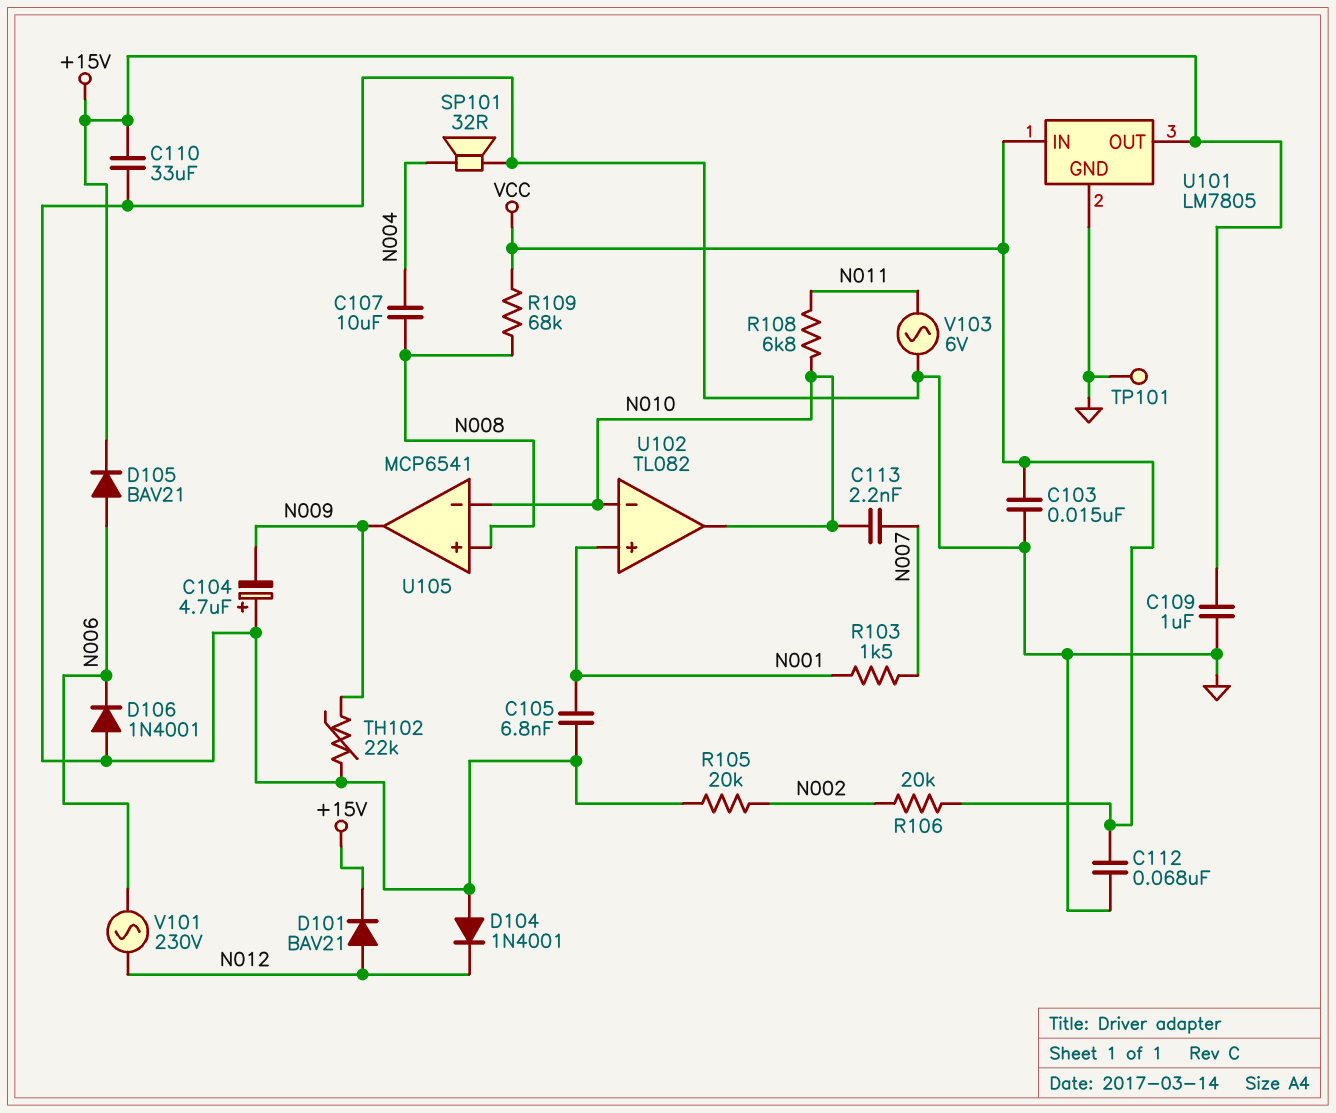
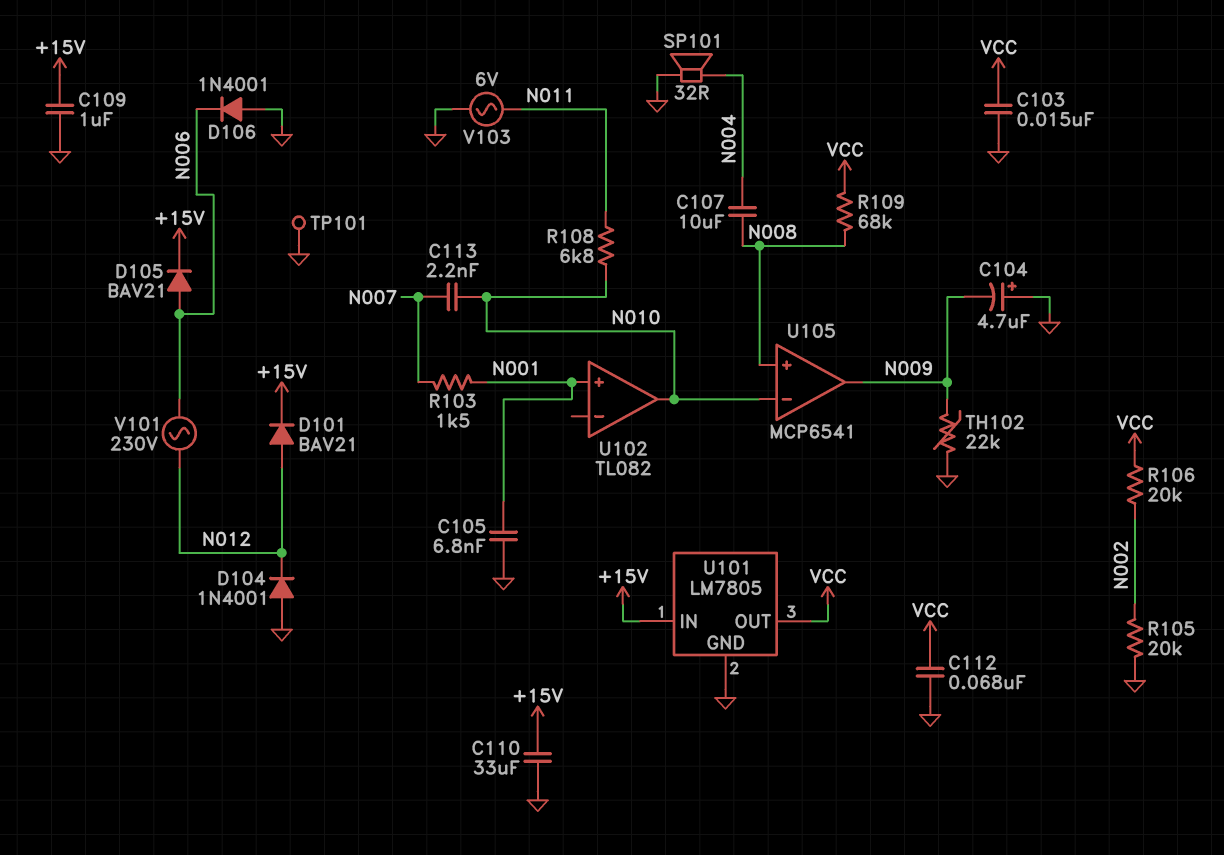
U101 pin IN: VCC -> +15V
U101 pin OUT: +15V -> VCC
U102 pin in-: N010 -> none

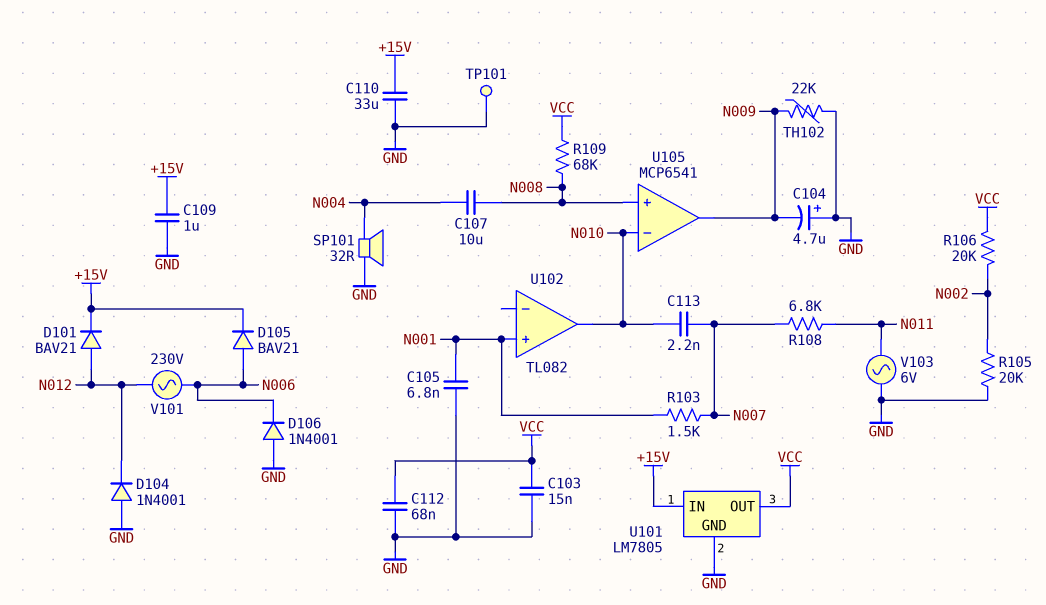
R108: 6.8k (N010, N011) -> 6.8k (N007, N011)

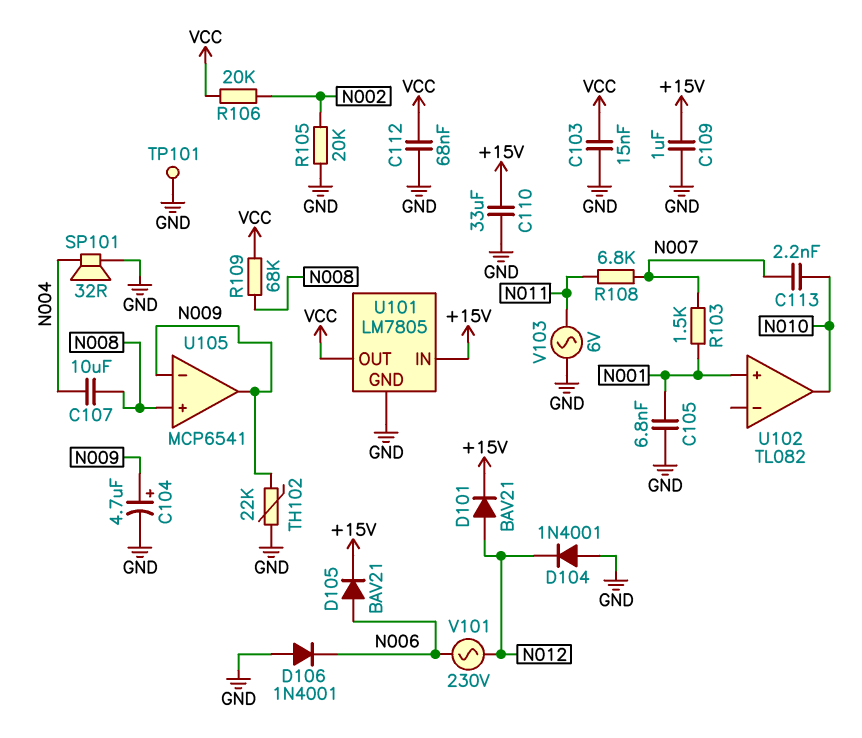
C104: 4.7uF (plus GND, minus N009) -> 4.7uF (plus N009, minus GND)
U105 pin in-: N010 -> N009

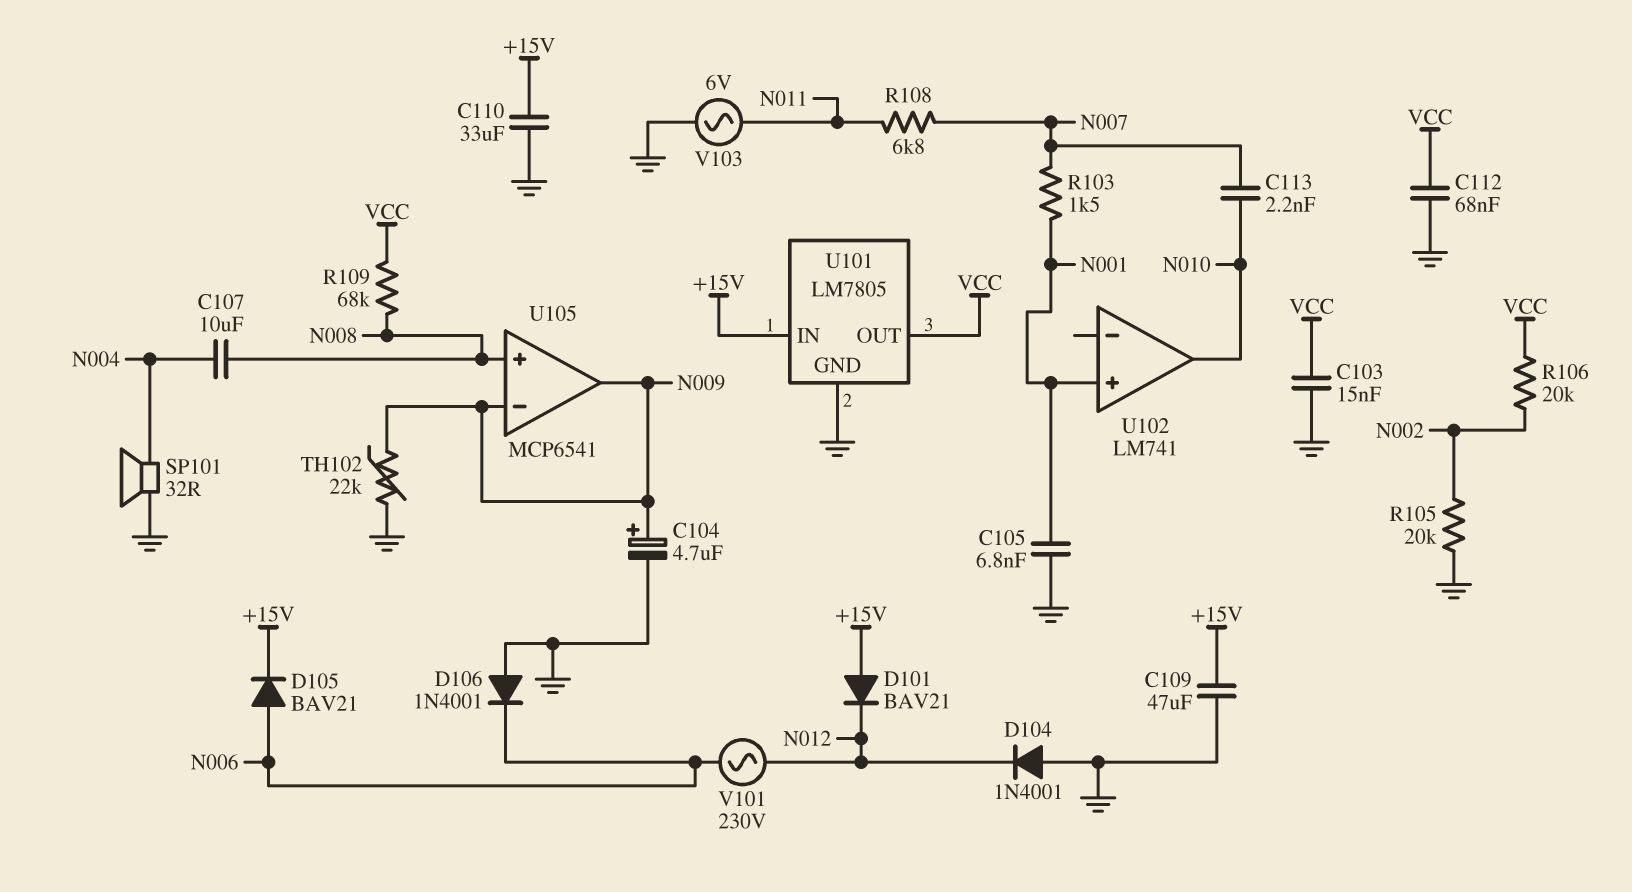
C109: 1uF (+15V, GND) -> 47uF (+15V, GND)
D101: diode BAV21 (A N012, K +15V) -> diode BAV21 (A +15V, K N012)
TP101: test point (GND) -> none
U102: TL082 -> LM741

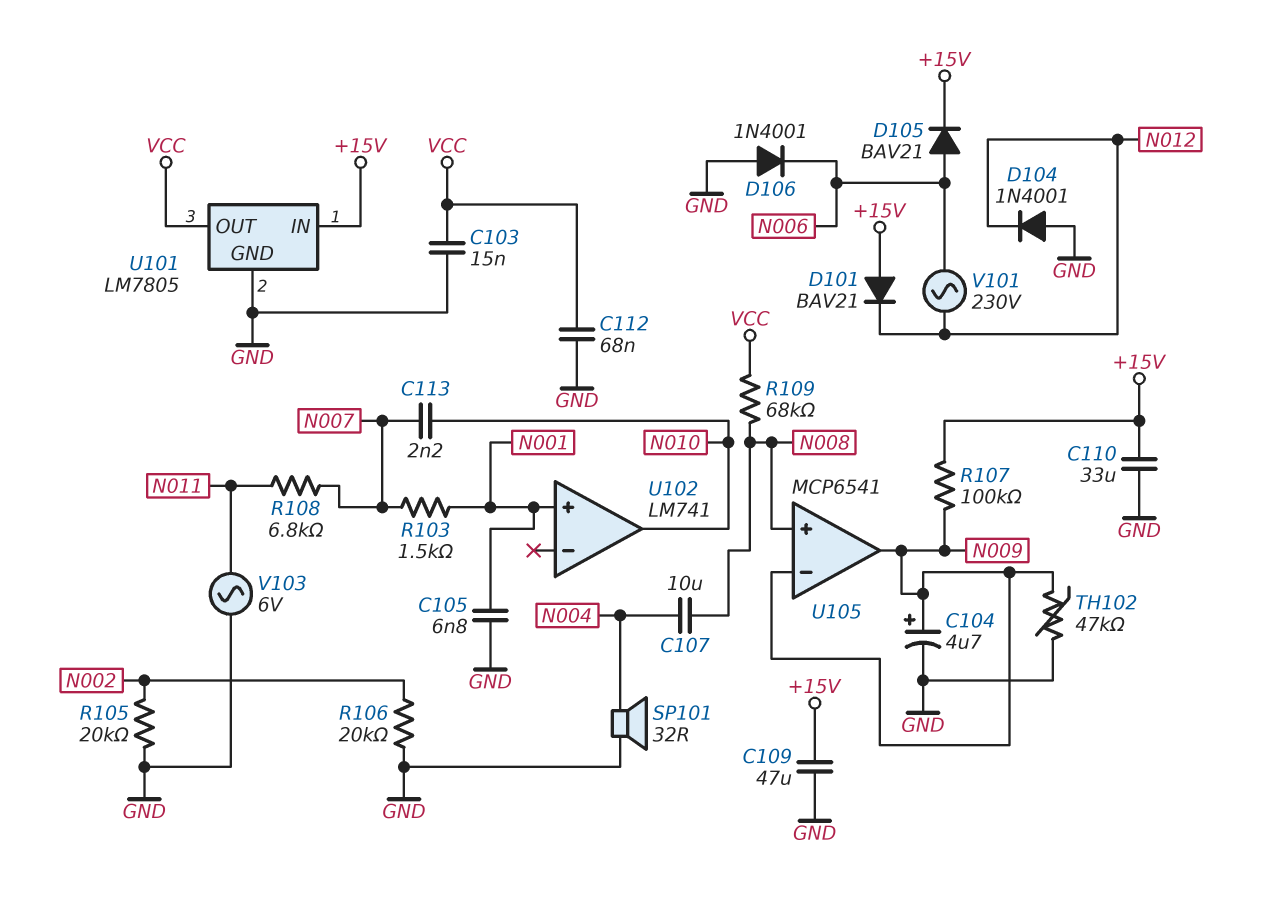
R106: 20k (N002, VCC) -> 20k (GND, N002)
R107: none -> 100k (+15V, N009)
TH102: 22k (GND, N009) -> 47k (GND, N009)

